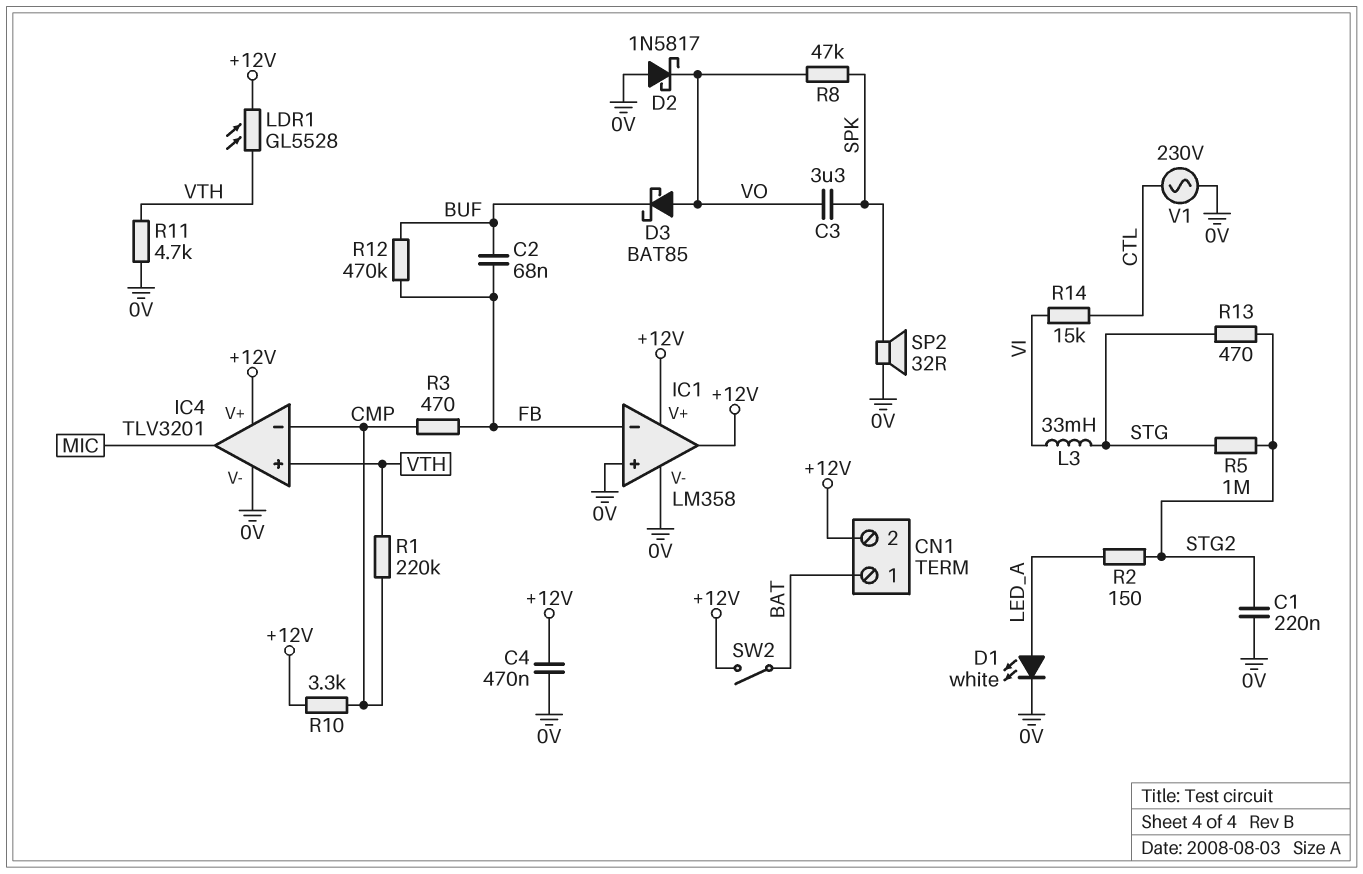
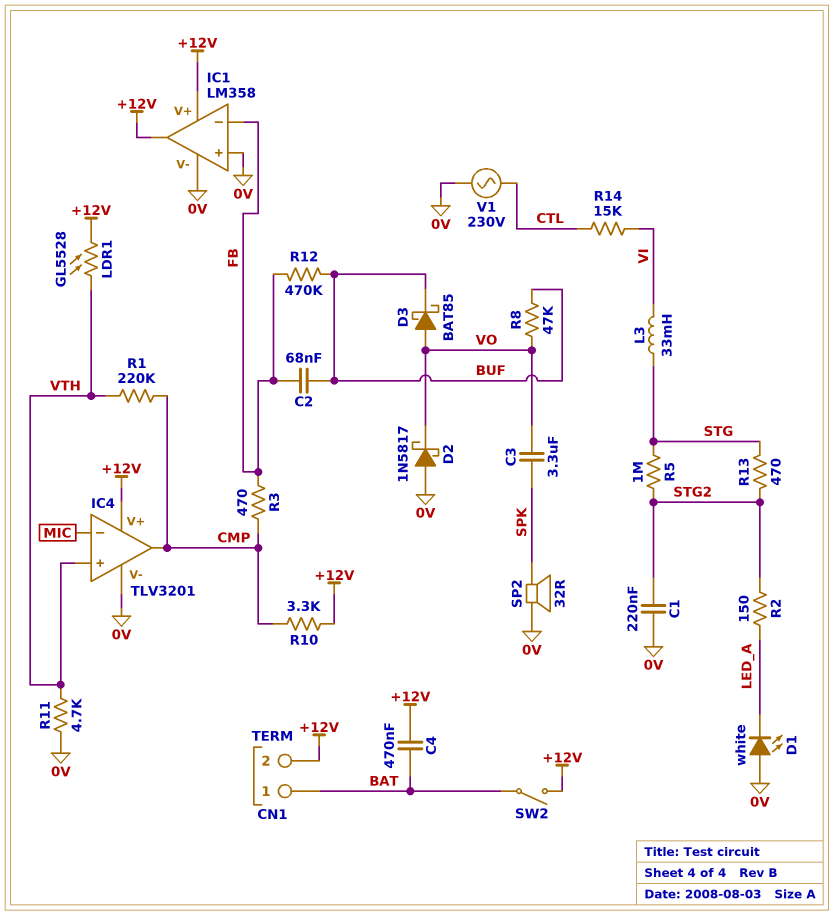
C4: 470nF (+12V, 0V) -> 470nF (+12V, BAT)
D1: LED white (A LED_A, K 0V) -> LED white (A 0V, K LED_A)
IC4 pin in-: CMP -> MIC
IC4 pin out: MIC -> CMP
R8: 47k (SPK, VO) -> 47k (BUF, VO)

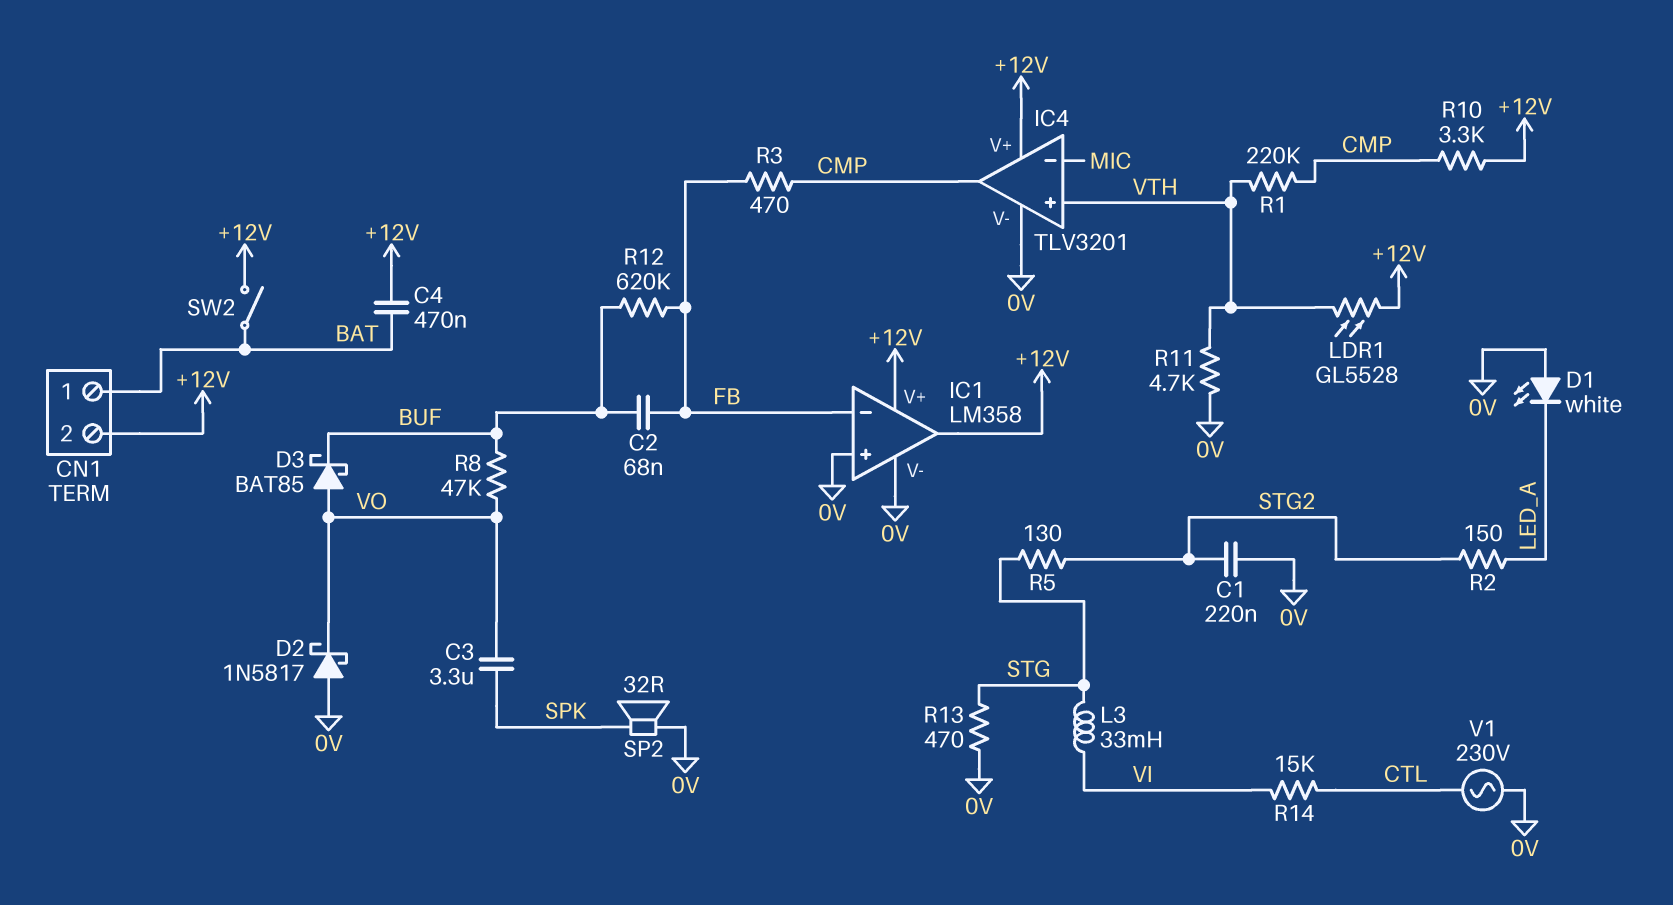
R5: 1M (STG, STG2) -> 130 (STG, STG2)
R12: 470k (BUF, FB) -> 620k (BUF, FB)
R13: 470 (STG, STG2) -> 470 (0V, STG)

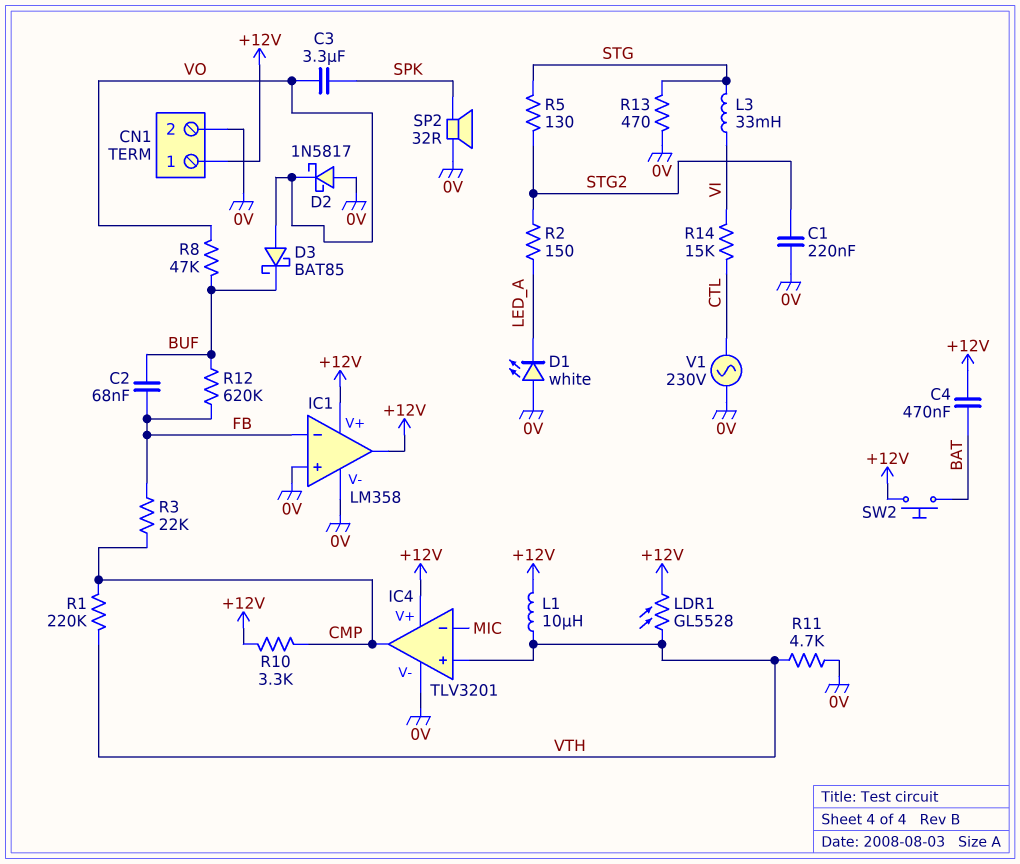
CN1 pin 1: BAT -> +12V
CN1 pin 2: +12V -> 0V
L1: none -> 10uH (+12V, VTH)
R3: 470 (CMP, FB) -> 22k (CMP, FB)
SW2: switch (+12V, BAT) -> button (+12V, BAT)

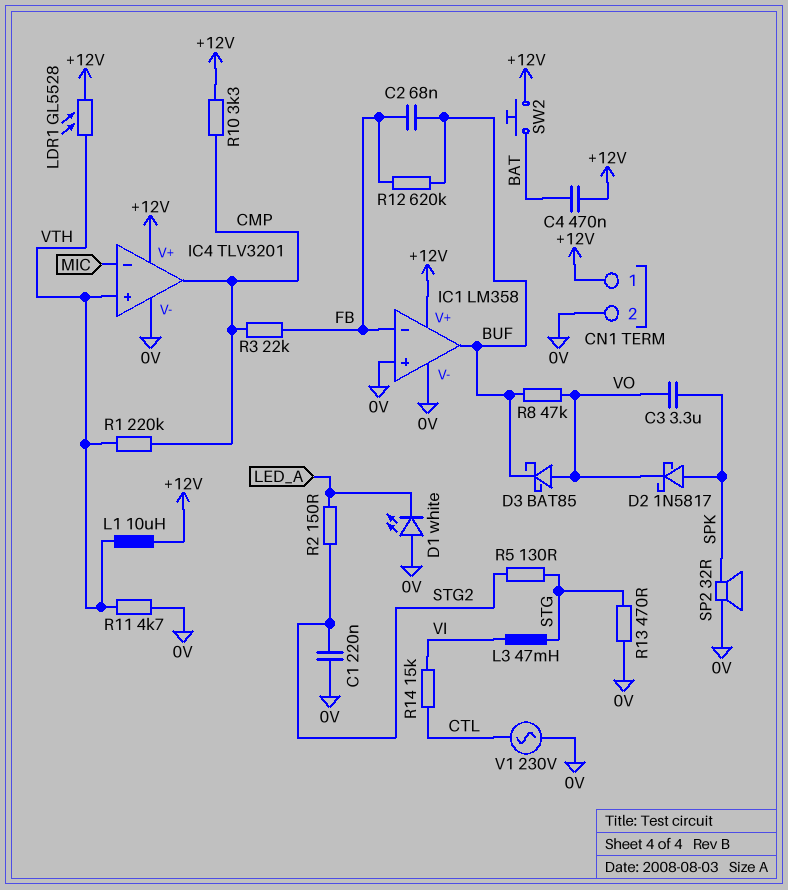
D2: schottky 1N5817 (A 0V, K VO) -> schottky 1N5817 (A SPK, K VO)
IC1 pin out: +12V -> BUF
L3: 33mH (STG, VI) -> 47mH (STG, VI)

